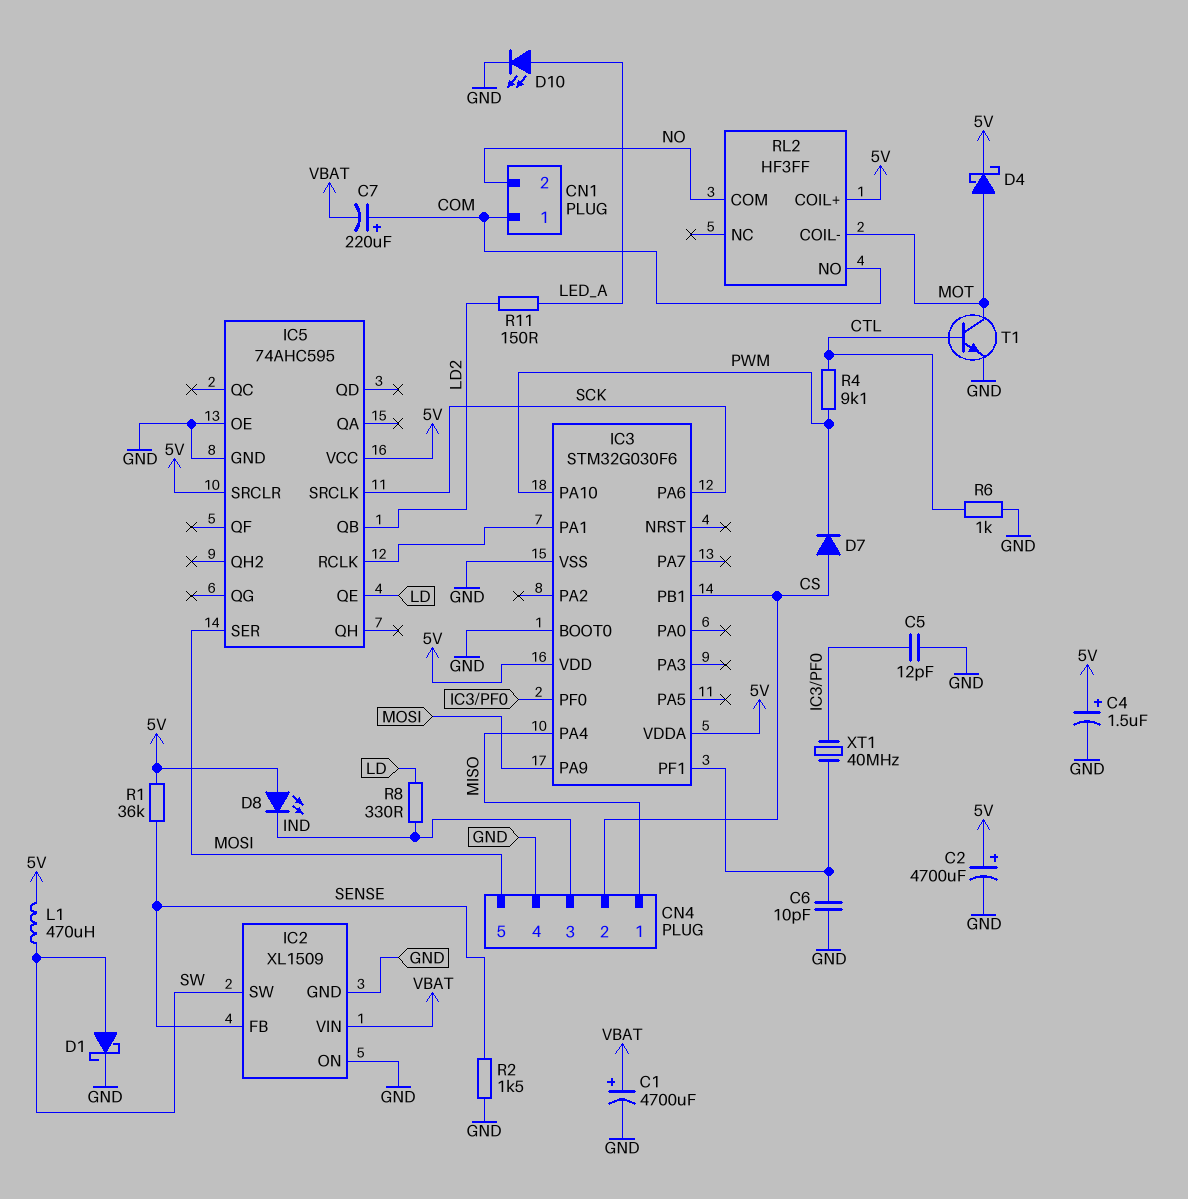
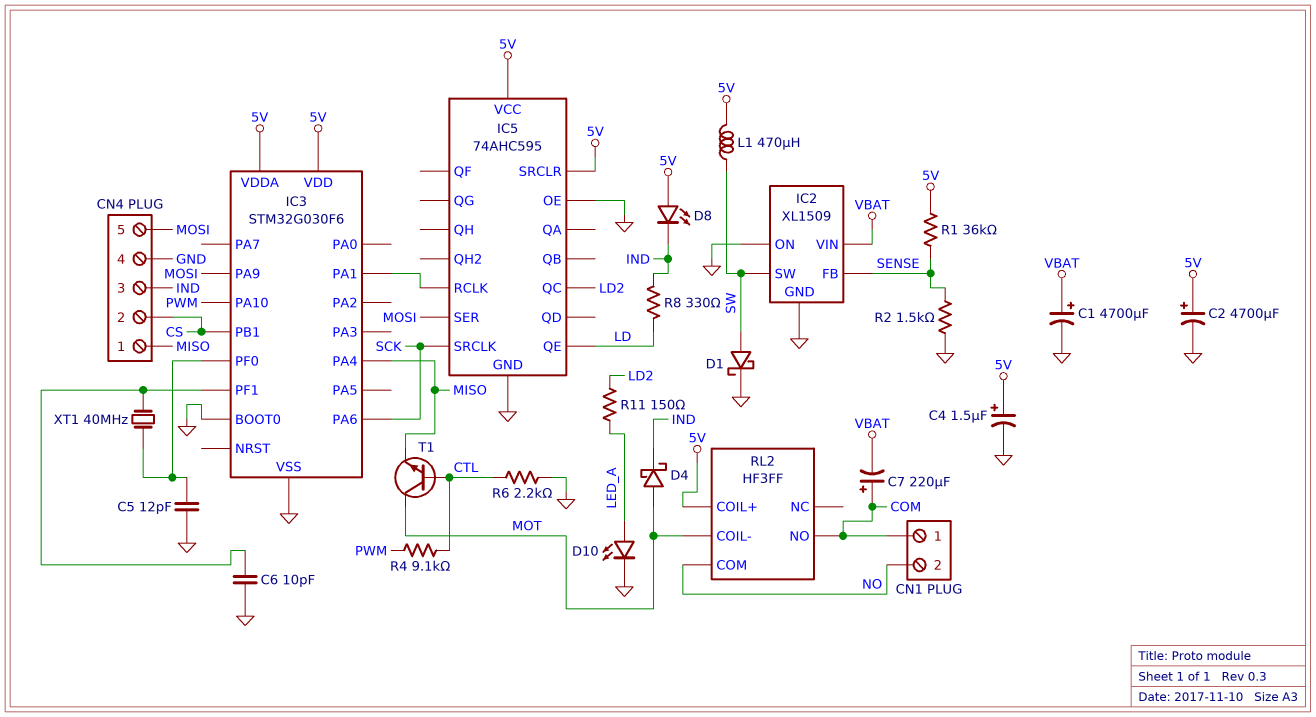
D4: schottky (A MOT, K 5V) -> schottky (A MOT, K IND)
D7: diode (A CS, K PWM) -> none
IC5 pin QB: LD2 -> none
IC5 pin QC: none -> LD2
R6: 1k (CTL, GND) -> 2.2k (CTL, GND)
T1: NPN (B CTL, C MOT, E GND) -> NPN (B CTL, C MOT, E MISO)

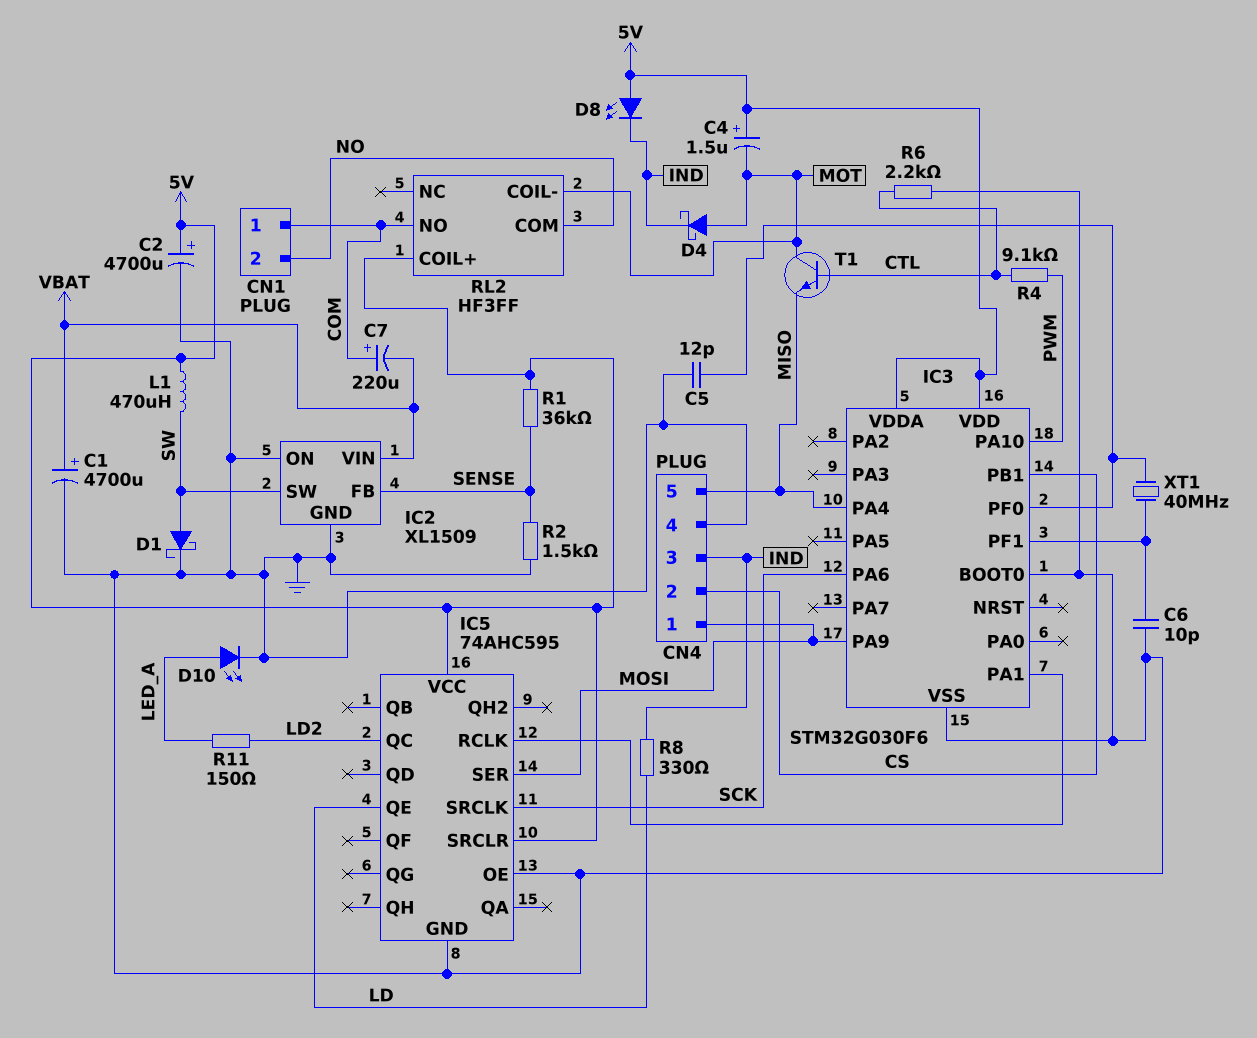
C4: 1.5uF (plus 5V, minus GND) -> 1.5uF (plus 5V, minus MOT)
CN4 pin 1: MISO -> MOSI
CN4 pin 5: MOSI -> MISO

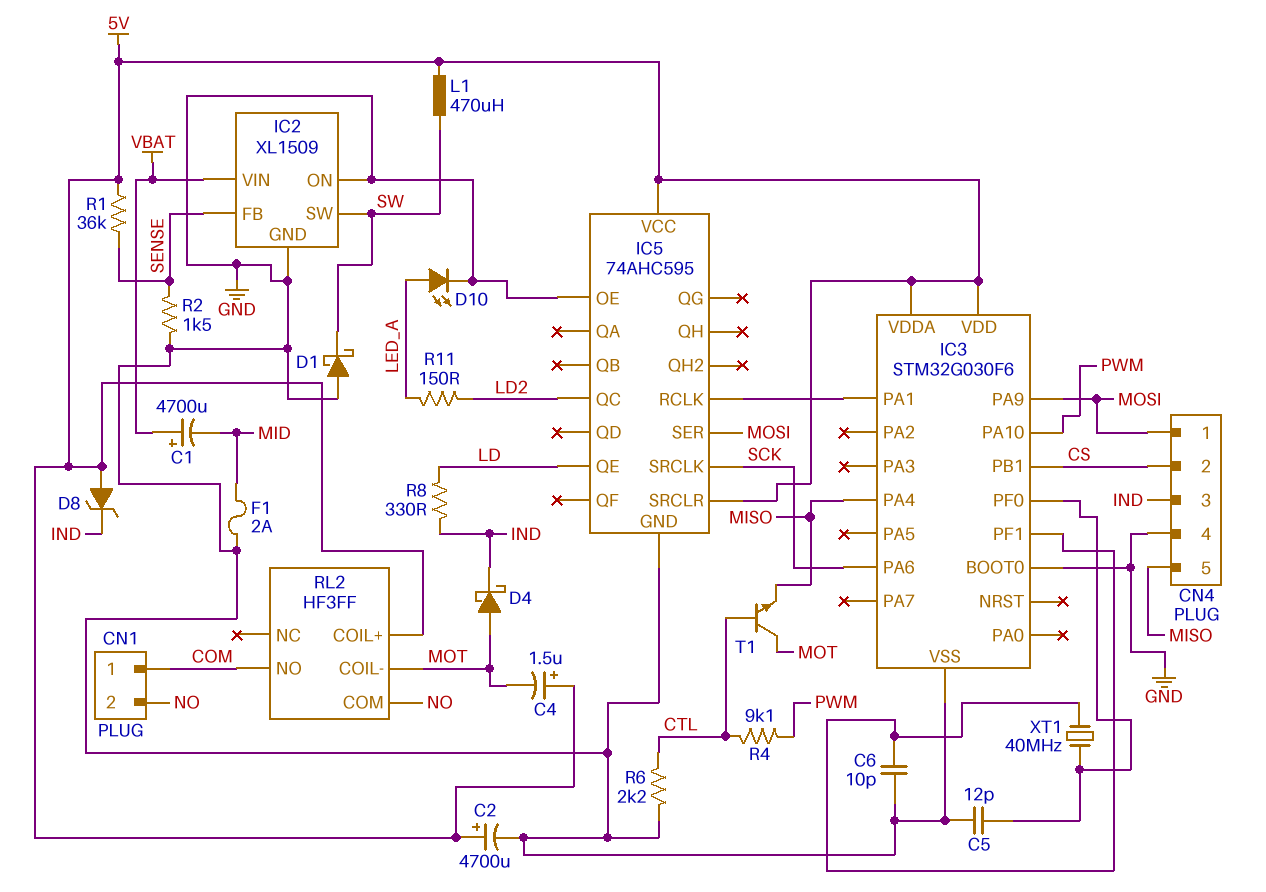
C1: 4700uF (plus VBAT, minus GND) -> 4700uF (plus VBAT, minus MID)
C7: 220uF (plus COM, minus VBAT) -> none
D1: schottky (A SW, K GND) -> schottky (A GND, K SW)
D8: LED (A 5V, K IND) -> zener (A 5V, K IND)
F1: none -> 2A (GND, MID)

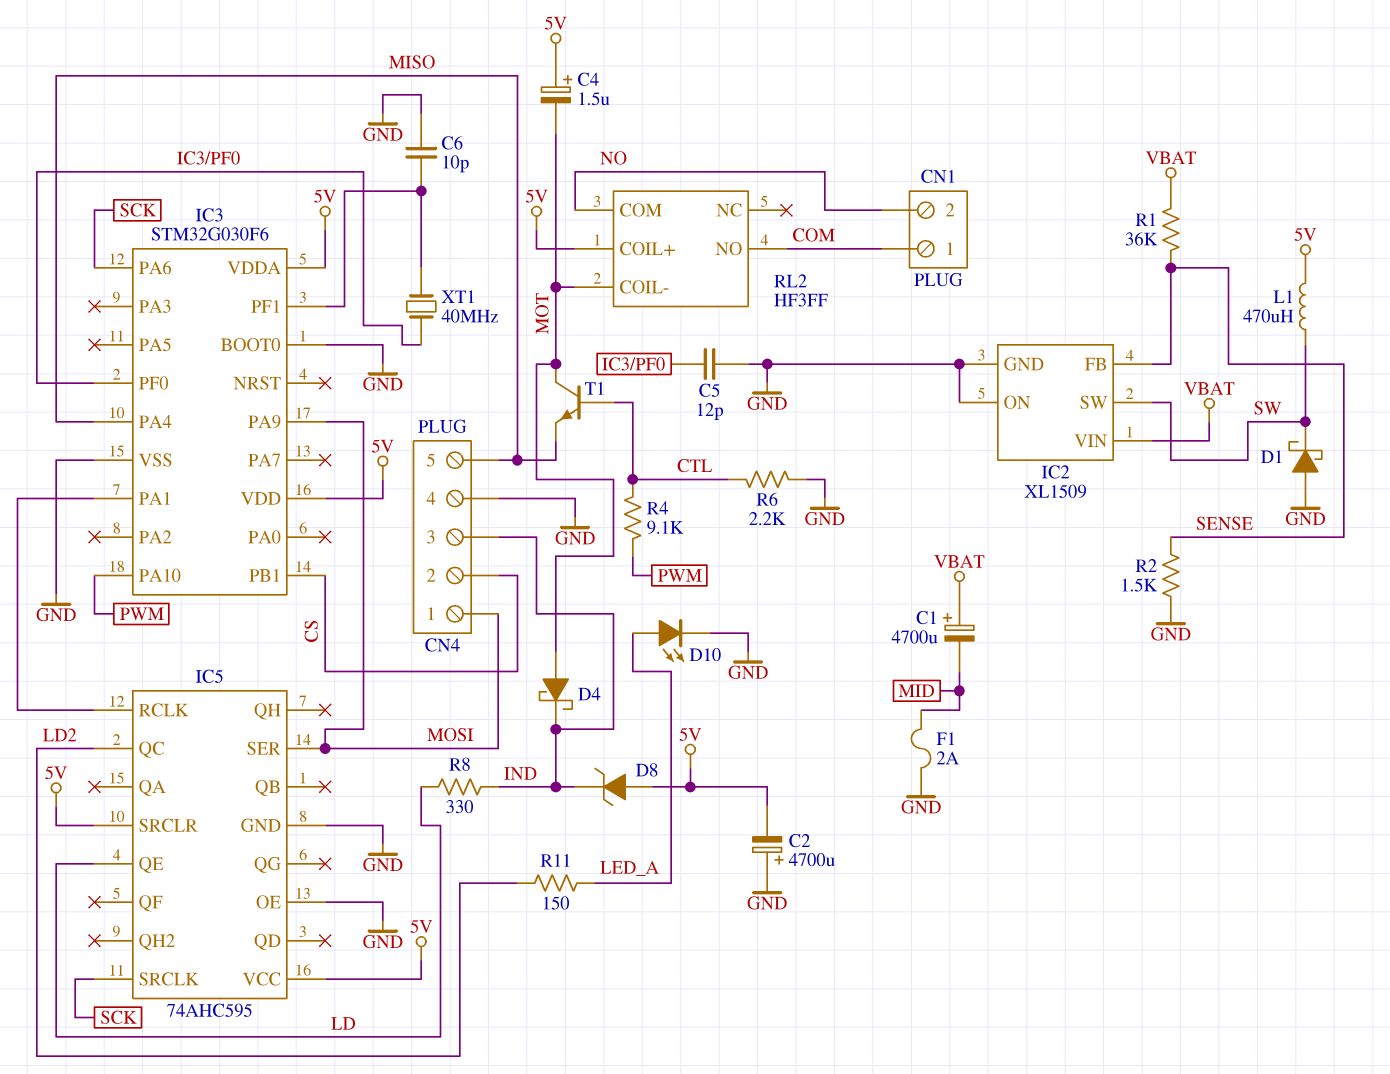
C2: 4700uF (plus 5V, minus GND) -> 4700uF (plus GND, minus 5V)
R1: 36k (5V, SENSE) -> 36k (SENSE, VBAT)

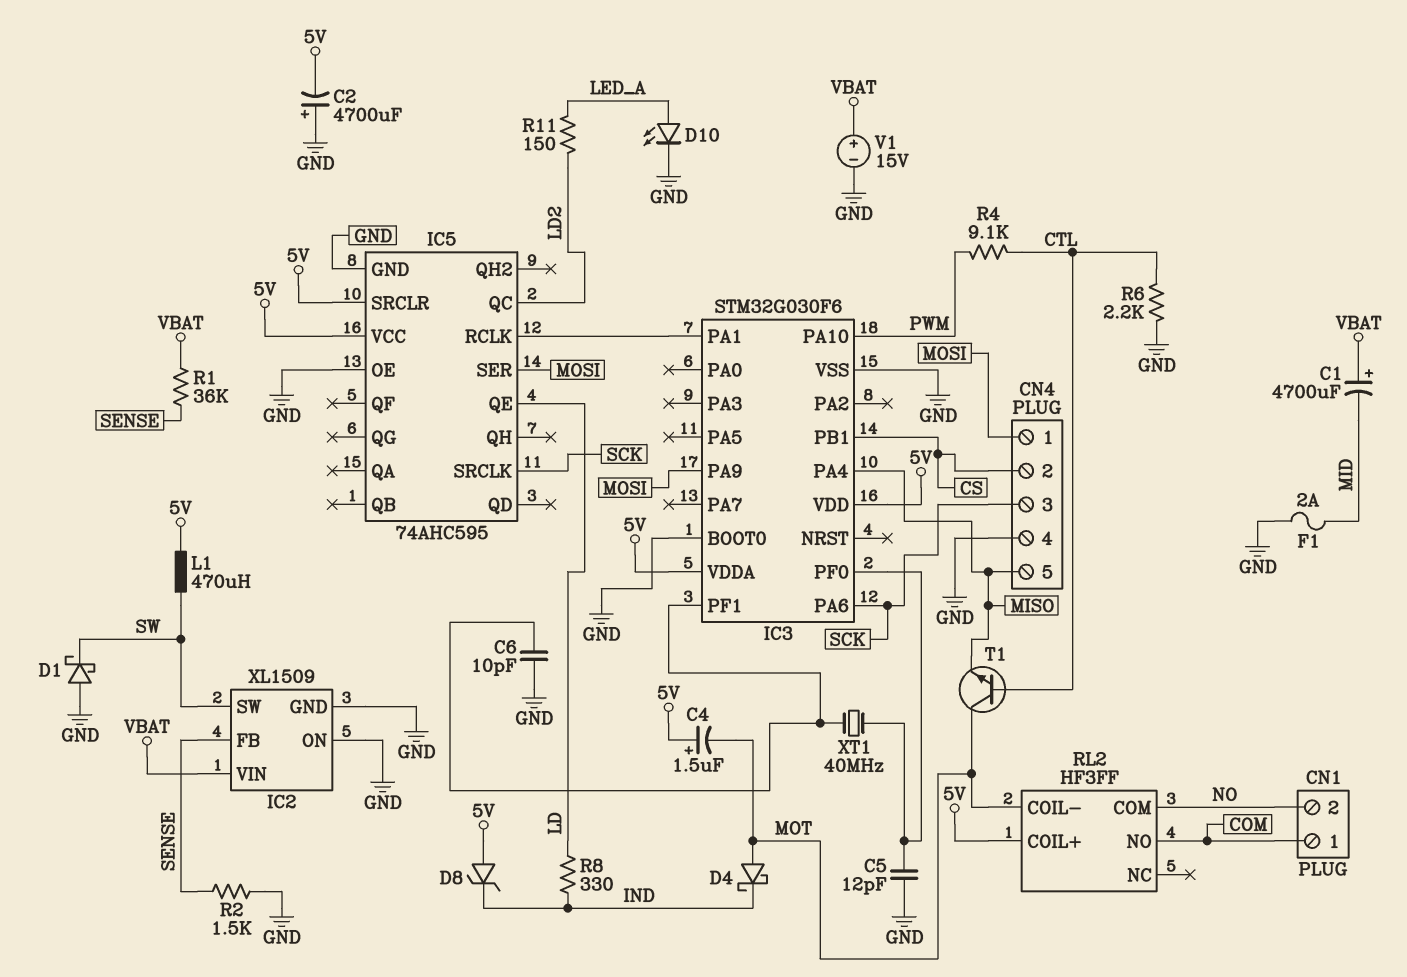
CN4 pin 3: IND -> SCK
V1: none -> 15V (plus VBAT, minus GND)

